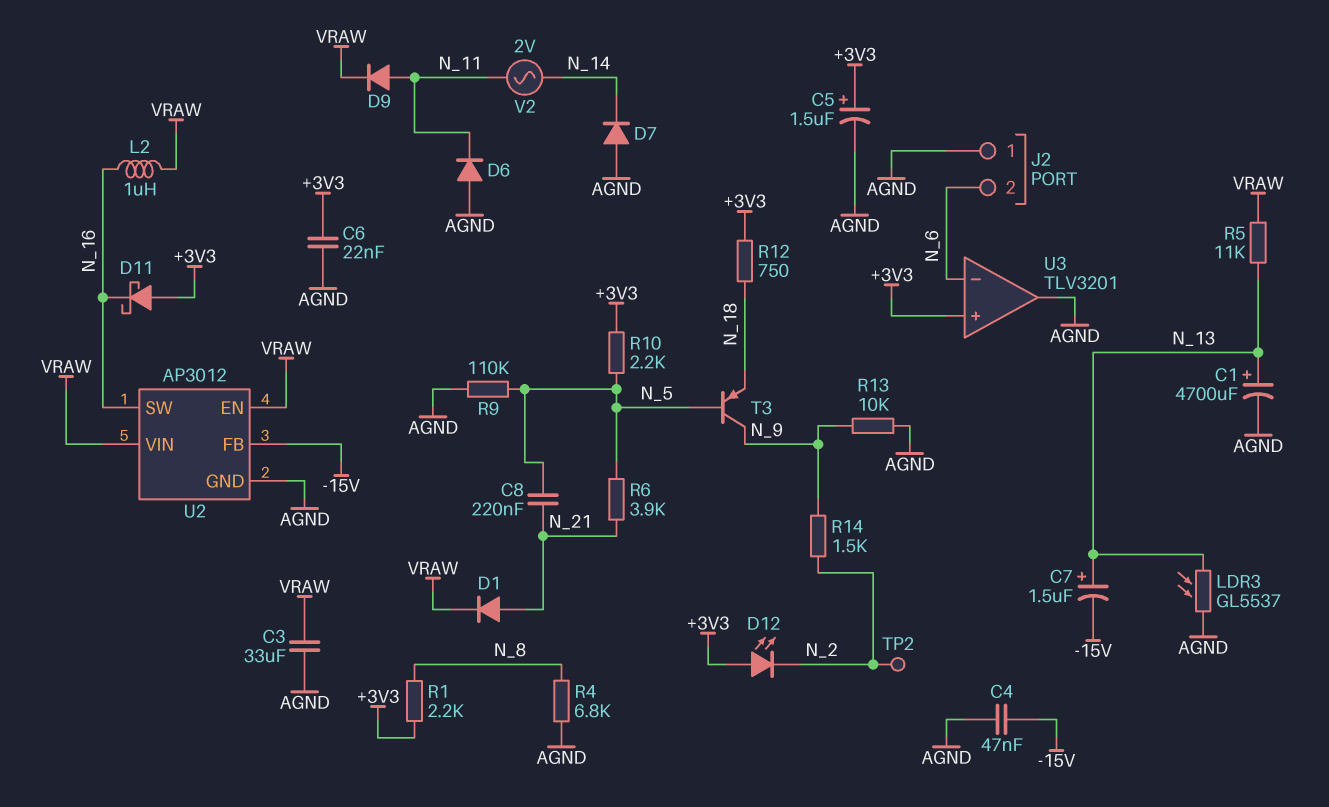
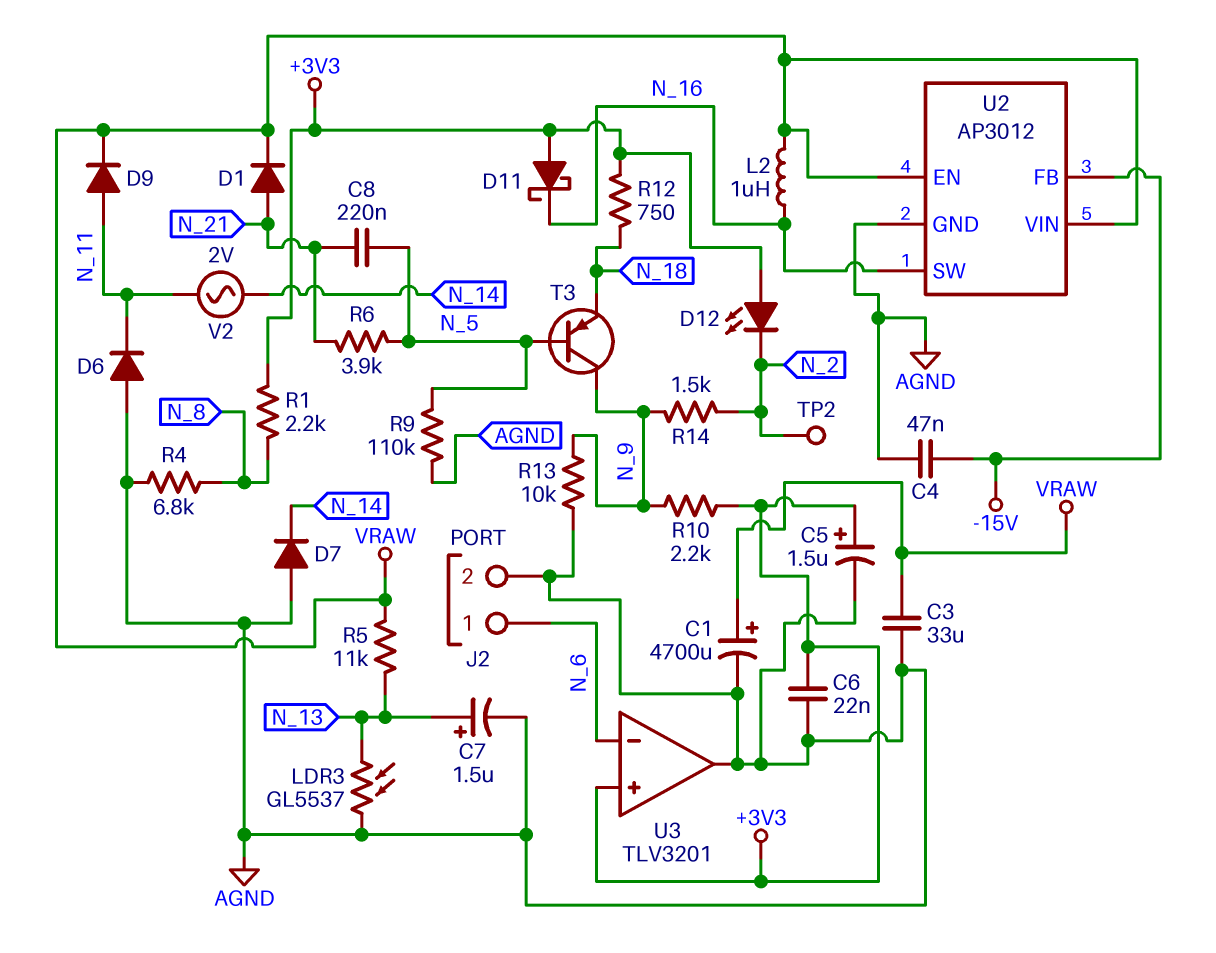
C1: 4700uF (plus N_13, minus AGND) -> 4700uF (plus VRAW, minus AGND)
C7: 1.5uF (plus N_13, minus -15V) -> 1.5uF (plus N_13, minus AGND)
J2 pin 1: AGND -> N_6
J2 pin 2: N_6 -> AGND
R10: 2.2k (+3V3, N_5) -> 2.2k (+3V3, N_9)

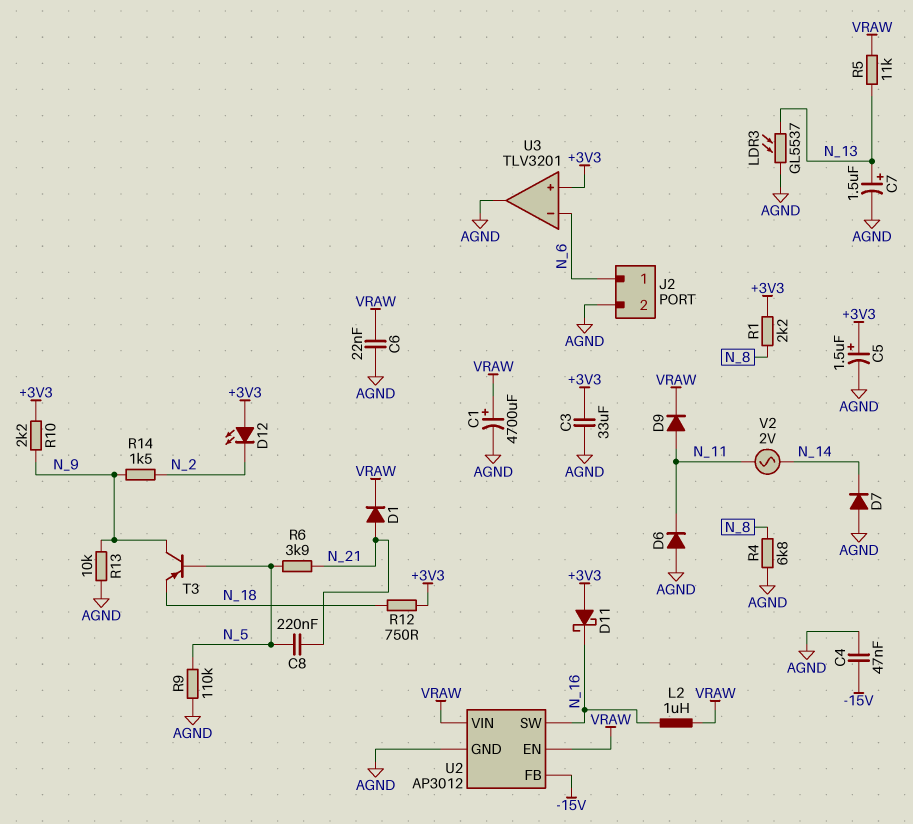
C3: 33uF (AGND, VRAW) -> 33uF (+3V3, AGND)
C6: 22nF (+3V3, AGND) -> 22nF (AGND, VRAW)
TP2: test point (N_2) -> none

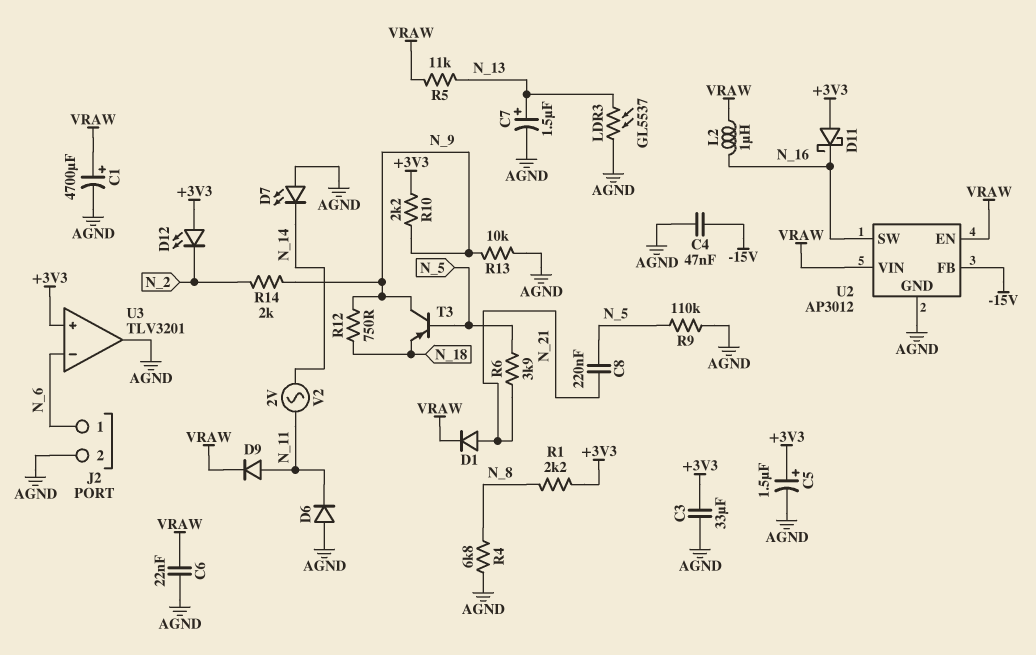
D7: diode (A AGND, K N_14) -> LED (A AGND, K N_14)
R12: 750 (+3V3, N_18) -> 750 (N_9, N_18)
R14: 1.5k (N_2, N_9) -> 2k (N_2, N_9)

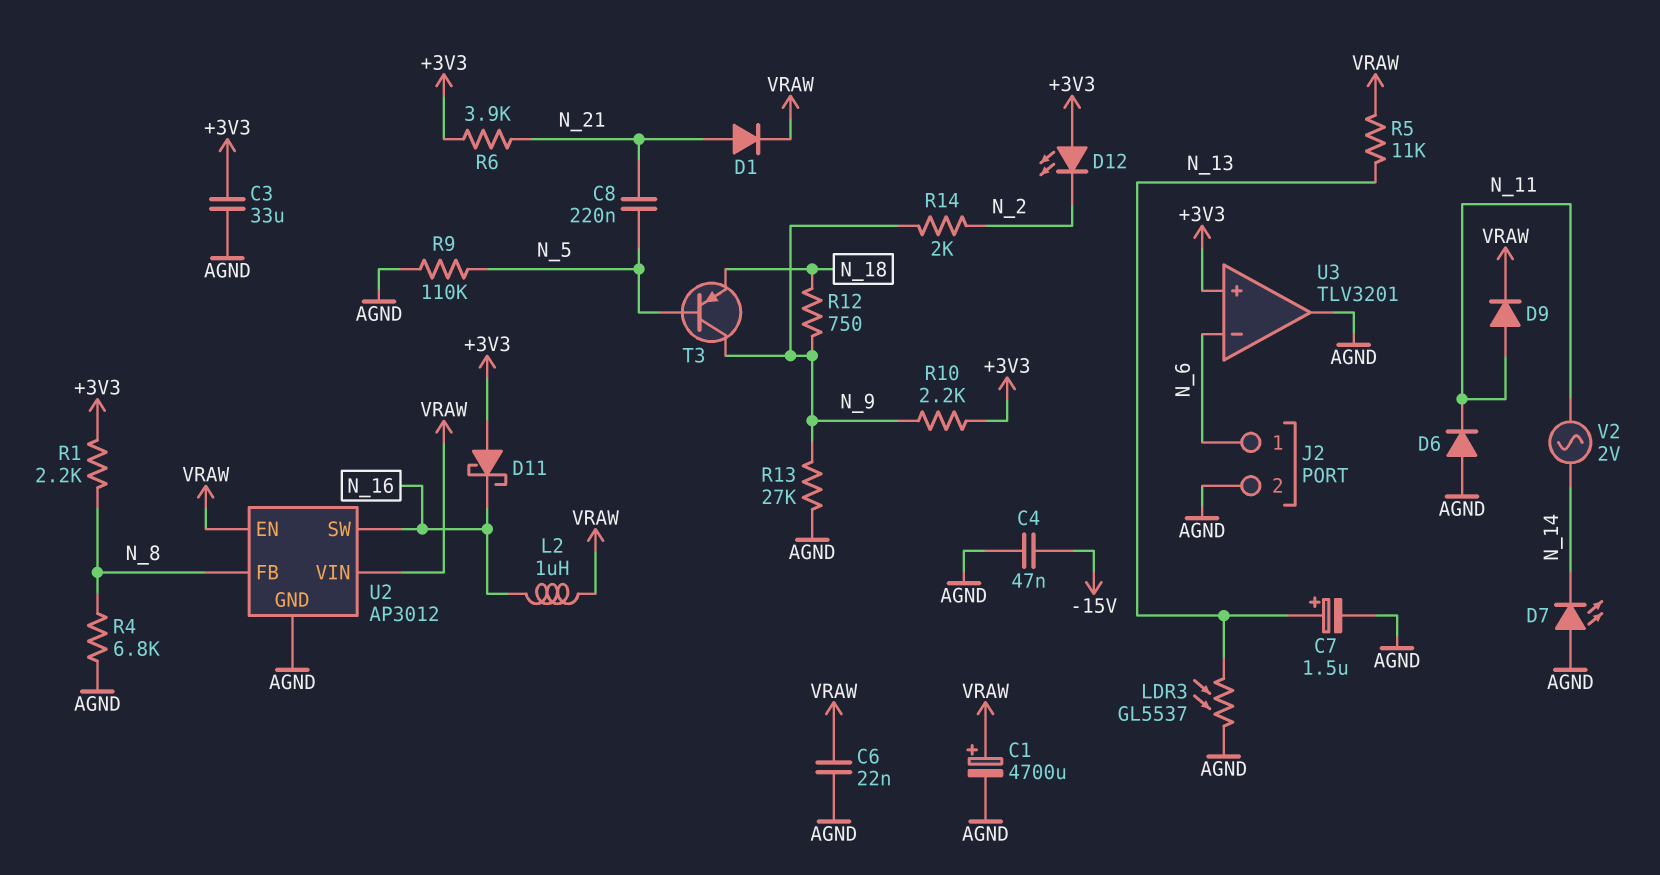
C5: 1.5uF (plus +3V3, minus AGND) -> none
R6: 3.9k (N_5, N_21) -> 3.9k (+3V3, N_21)
R13: 10k (AGND, N_9) -> 27k (AGND, N_9)
U2 pin FB: -15V -> N_8

